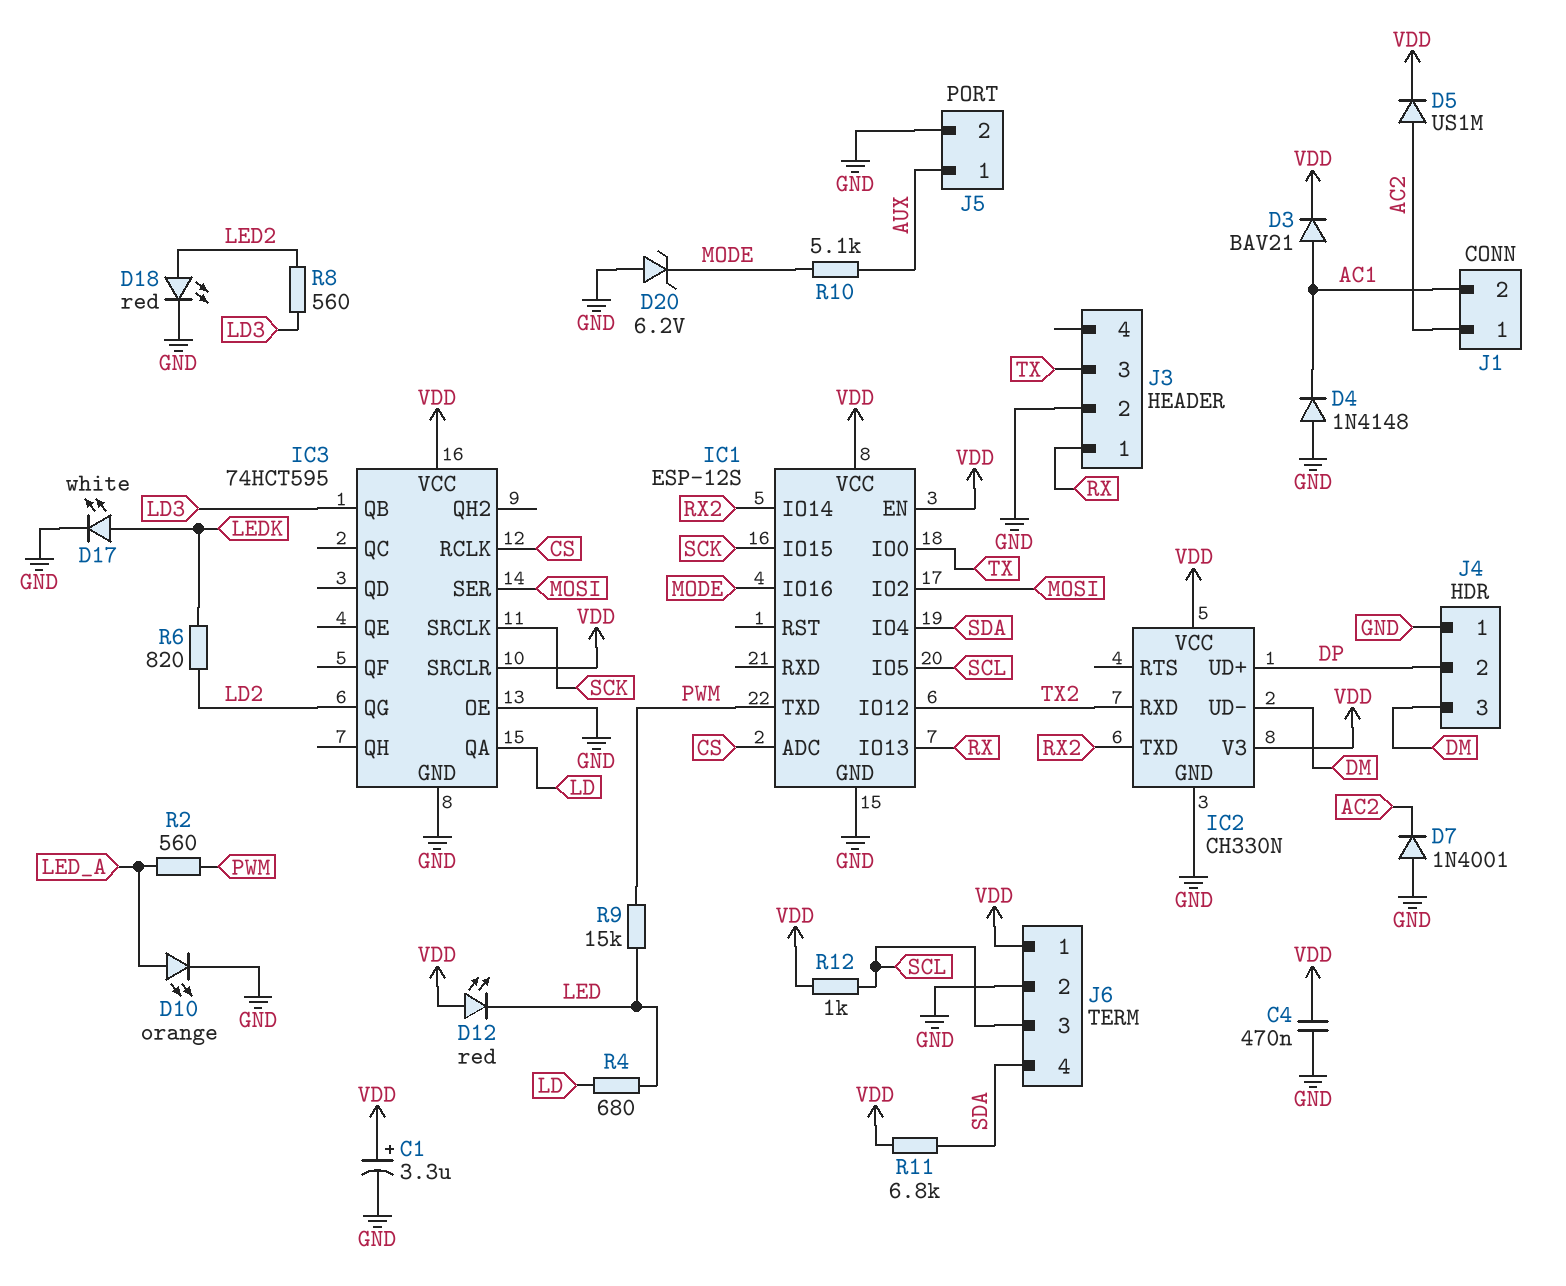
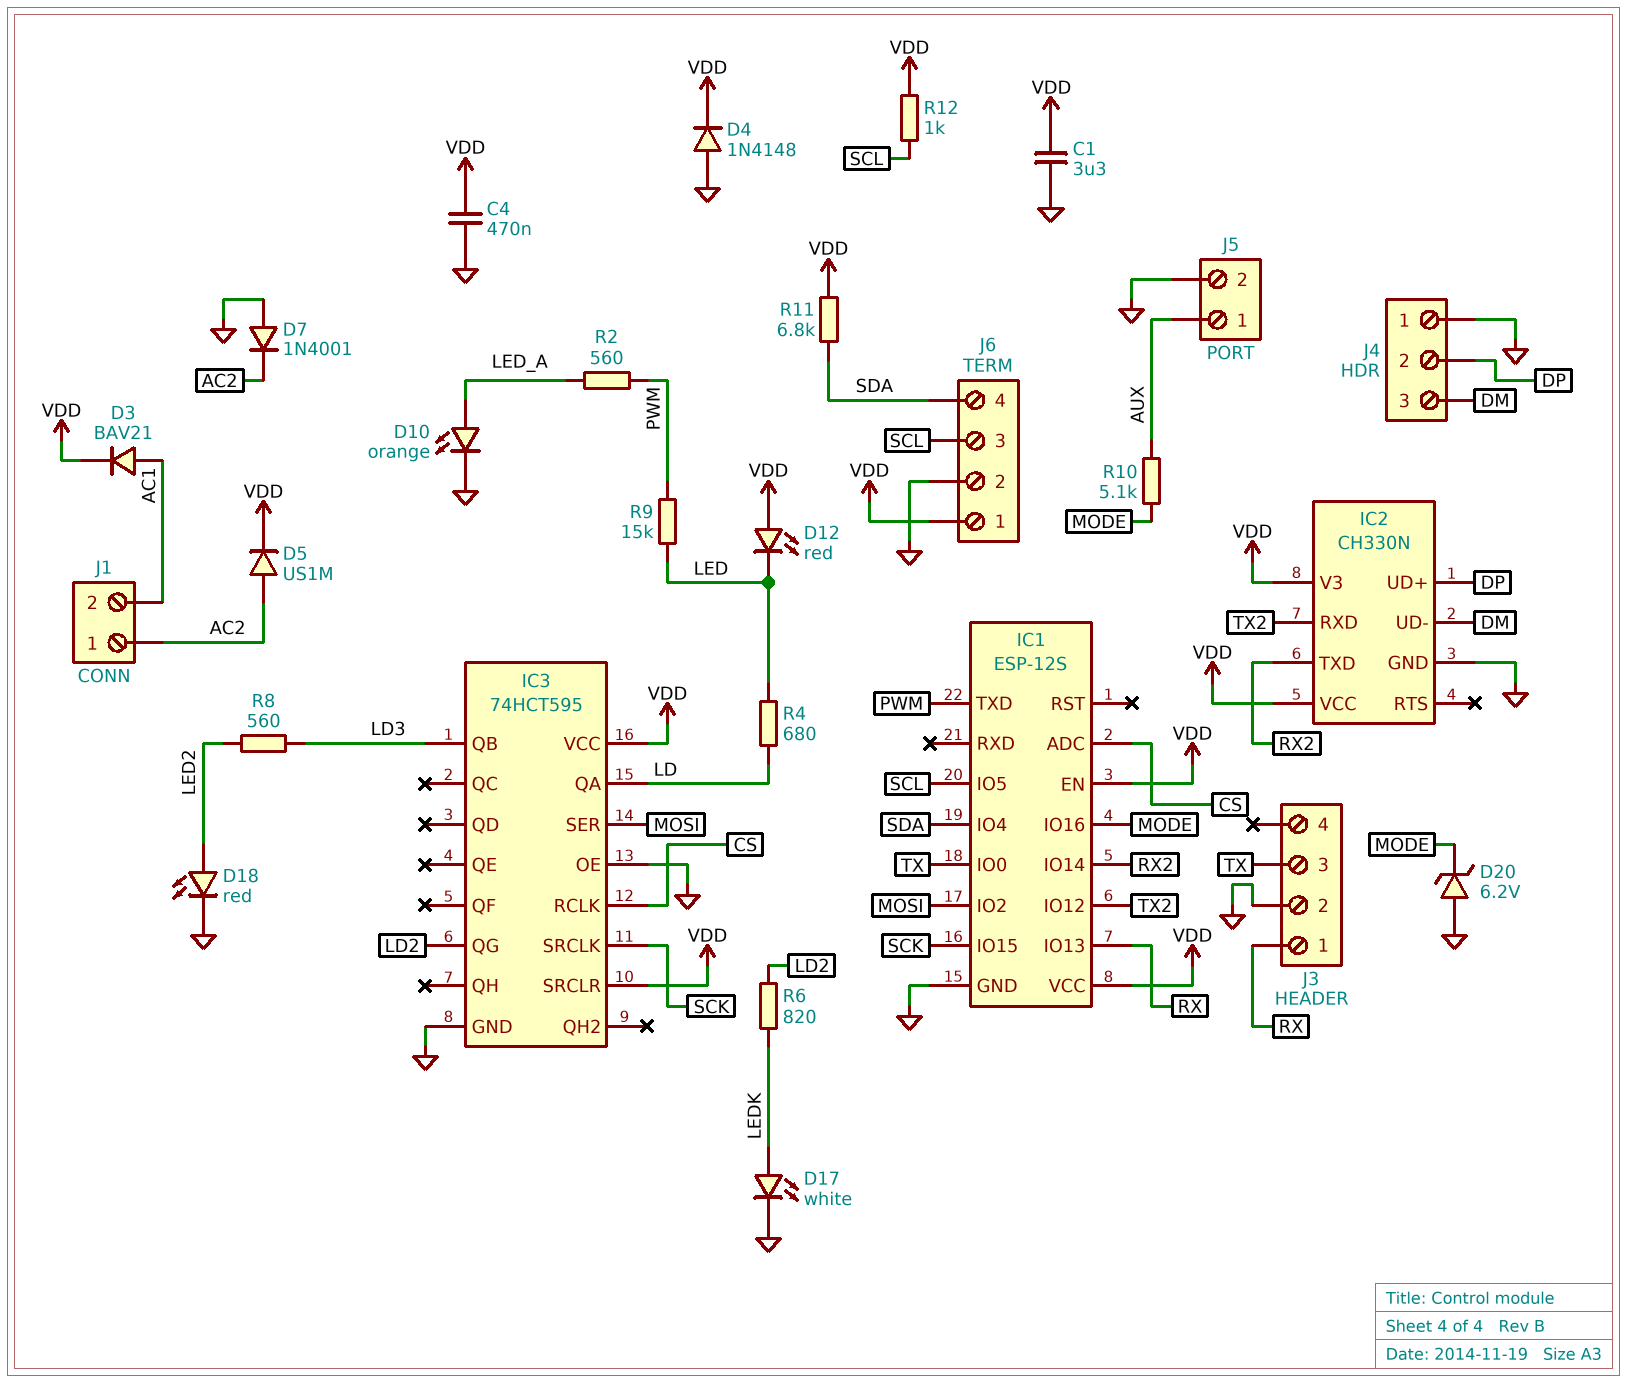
C1: 3.3uF (plus VDD, minus GND) -> 3.3uF (GND, VDD)
D4: diode 1N4148 (A GND, K AC1) -> diode 1N4148 (A GND, K VDD)

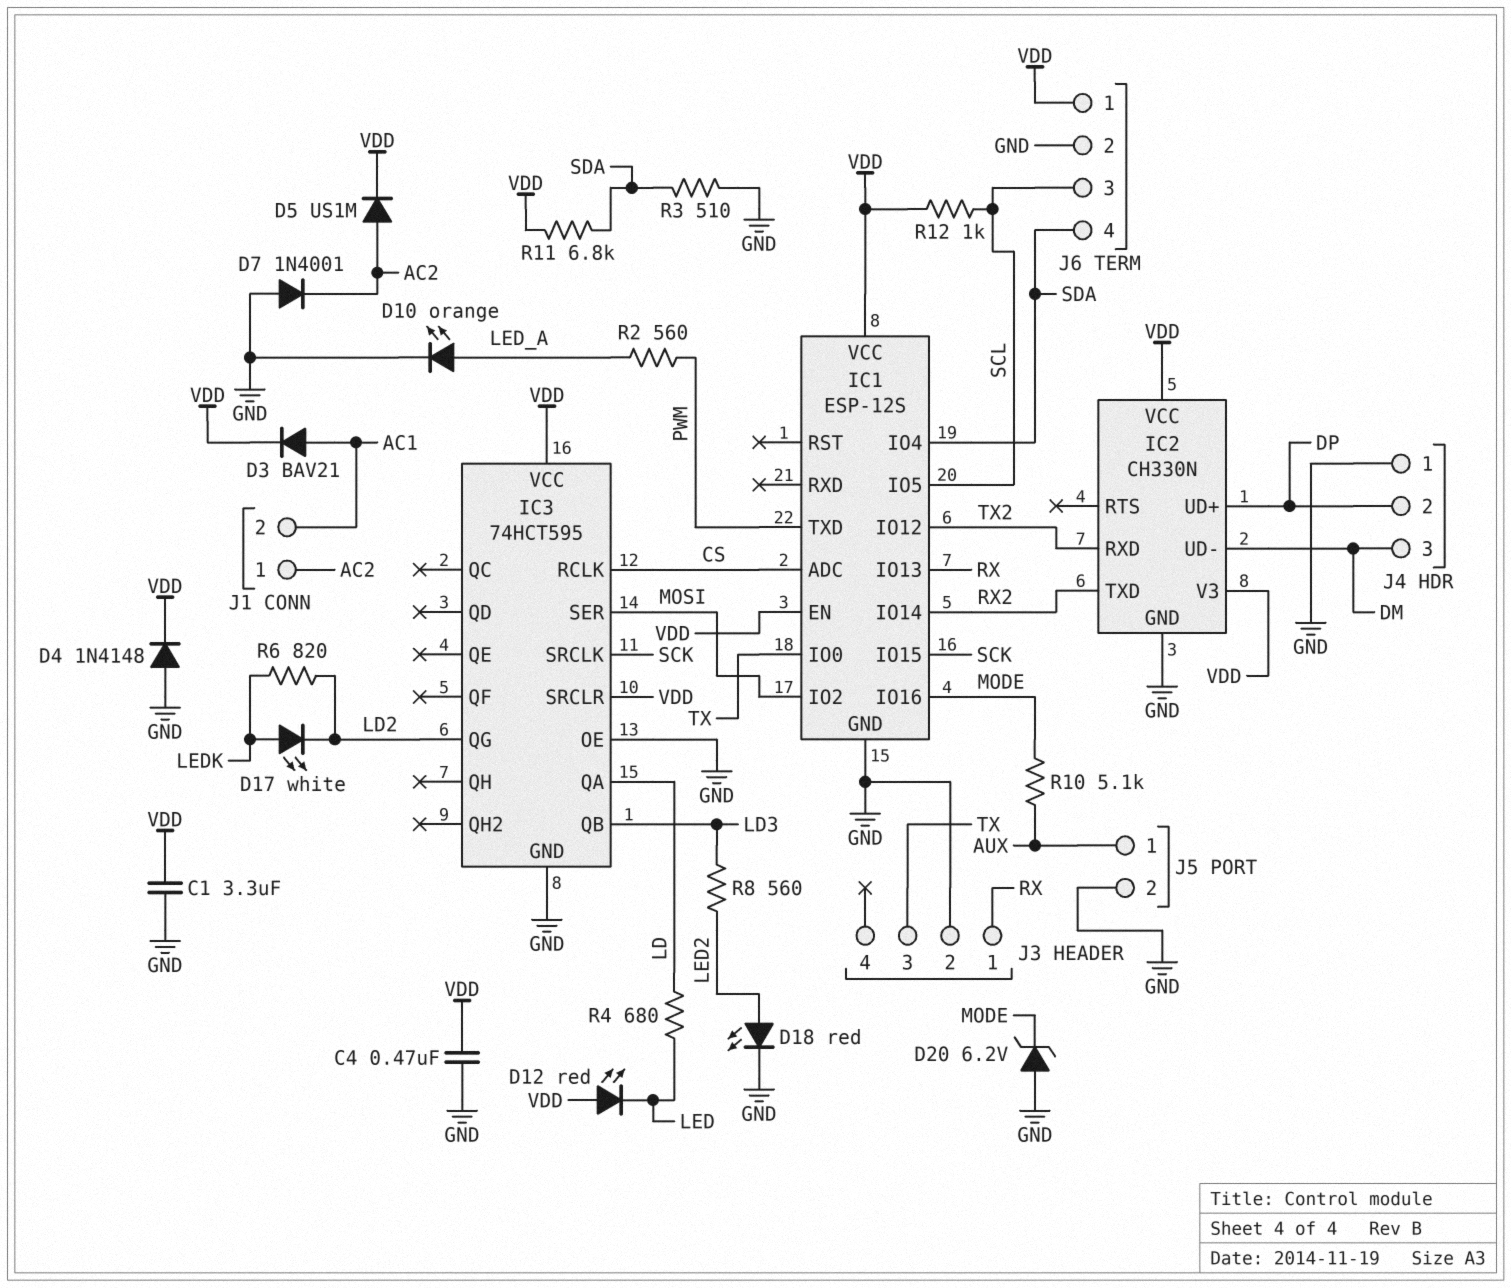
D17: LED white (A LEDK, K GND) -> LED white (A LEDK, K LD2)
R3: none -> 510 (GND, SDA)
R9: 15k (LED, PWM) -> none

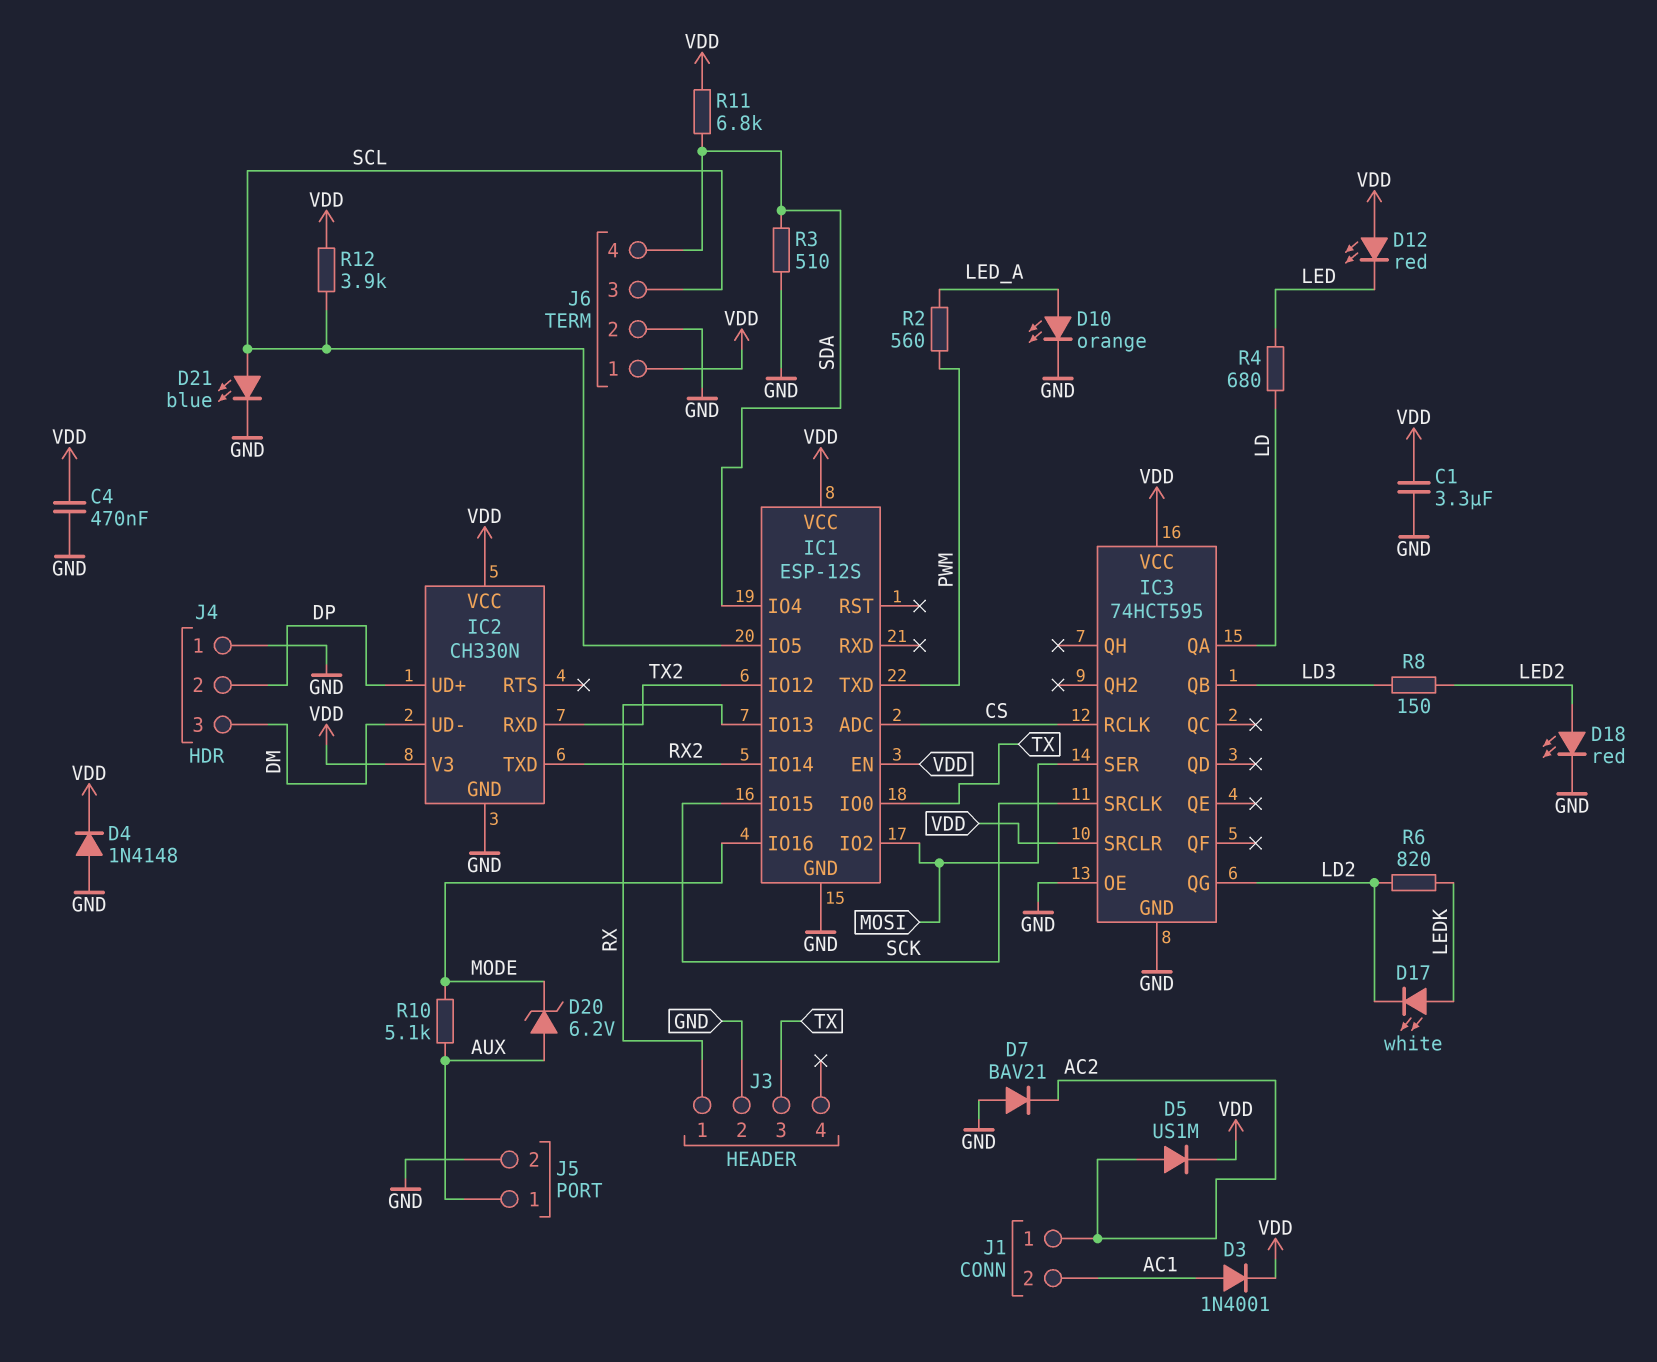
D3: diode BAV21 (A AC1, K VDD) -> diode 1N4001 (A AC1, K VDD)
D7: diode 1N4001 (A GND, K AC2) -> diode BAV21 (A GND, K AC2)
D20: zener 6.2V (A GND, K MODE) -> zener 6.2V (A AUX, K MODE)
D21: none -> LED blue (A SCL, K GND)
R8: 560 (LD3, LED2) -> 150 (LD3, LED2)
R12: 1k (SCL, VDD) -> 3.9k (SCL, VDD)

